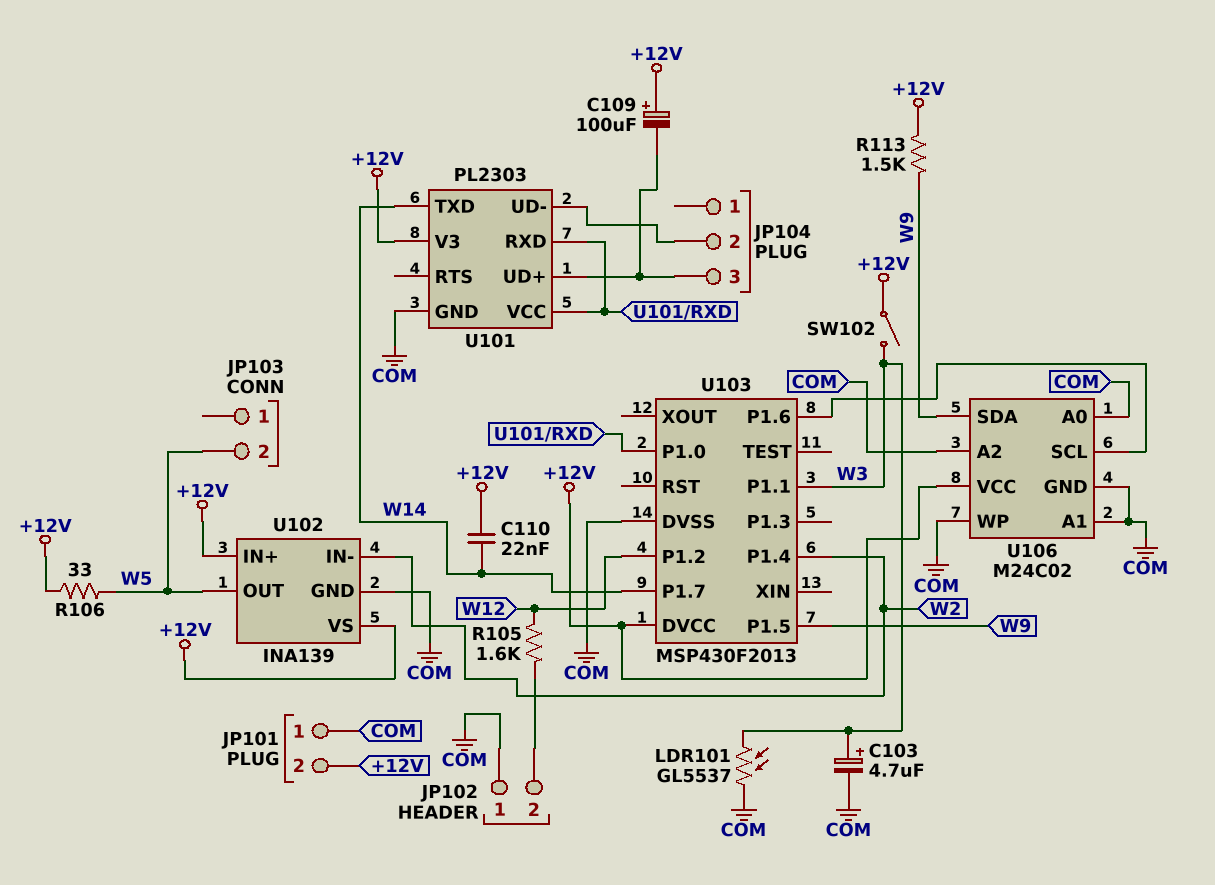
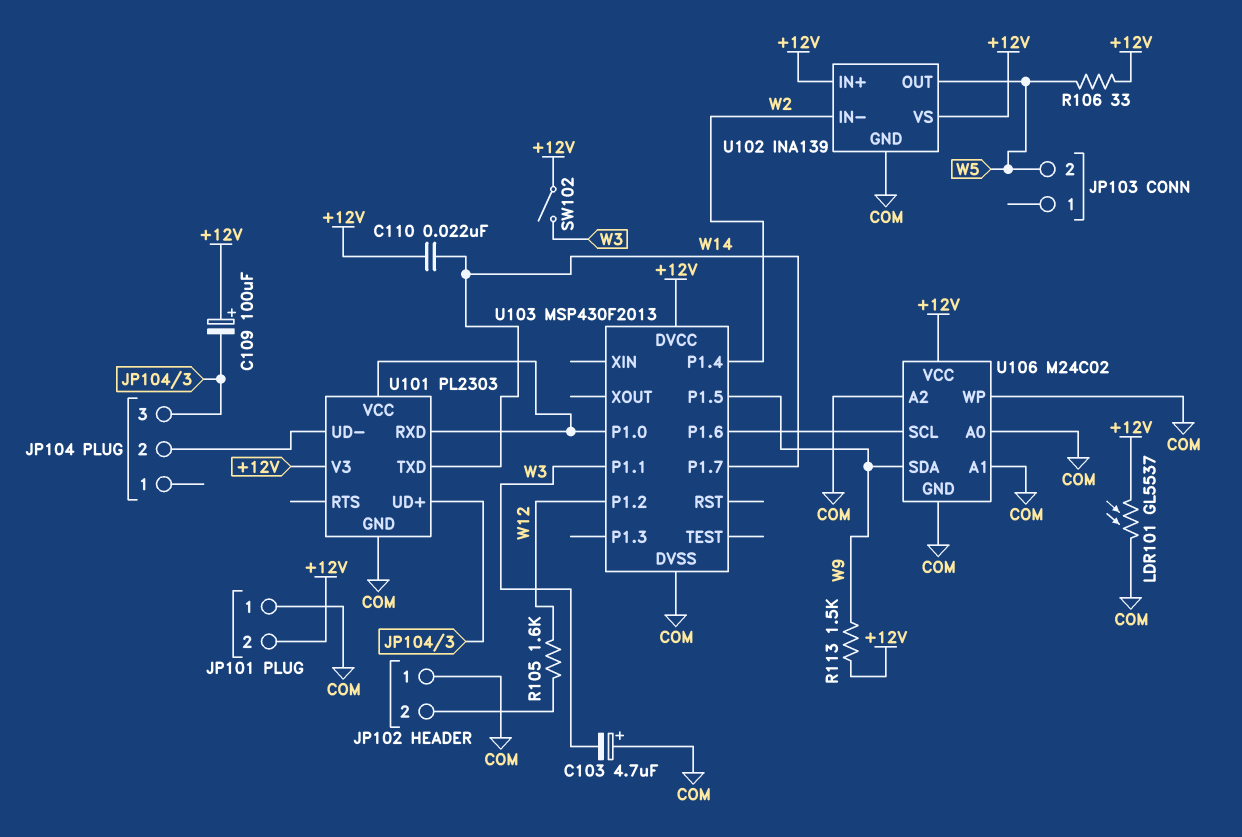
C103: 4.7uF (plus W3, minus COM) -> 4.7uF (plus COM, minus W3)
LDR101: GL5537 (COM, W3) -> GL5537 (+12V, COM)

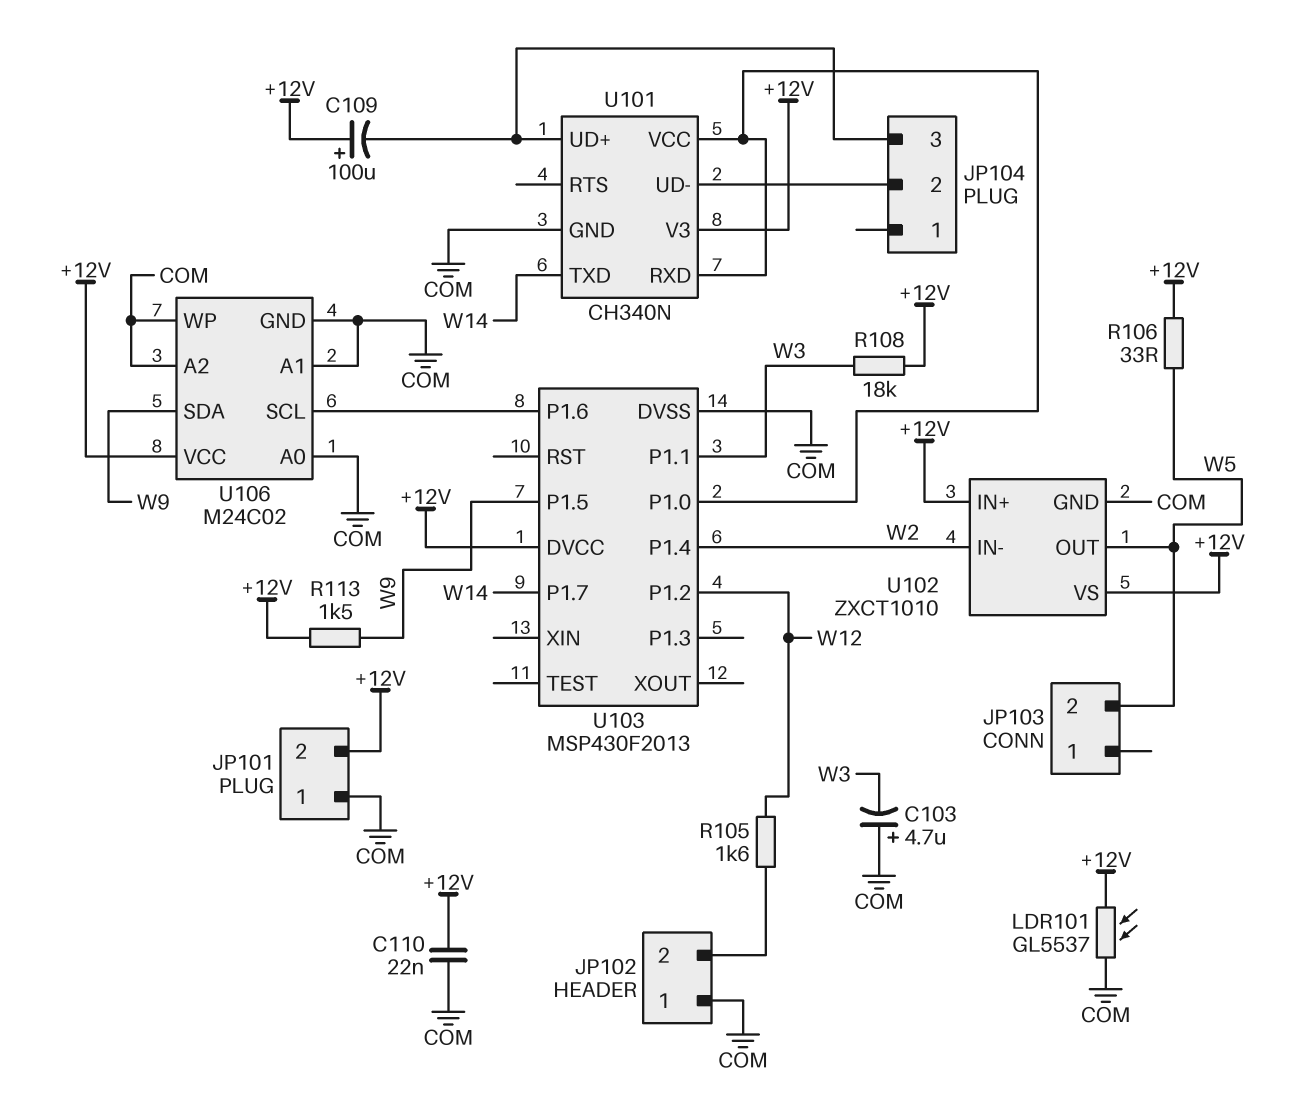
C110: 22nF (+12V, W14) -> 22nF (+12V, COM)
R108: none -> 18k (+12V, W3)
SW102: switch (+12V, W3) -> none
U101: PL2303 -> CH340N
U102: INA139 -> ZXCT1010

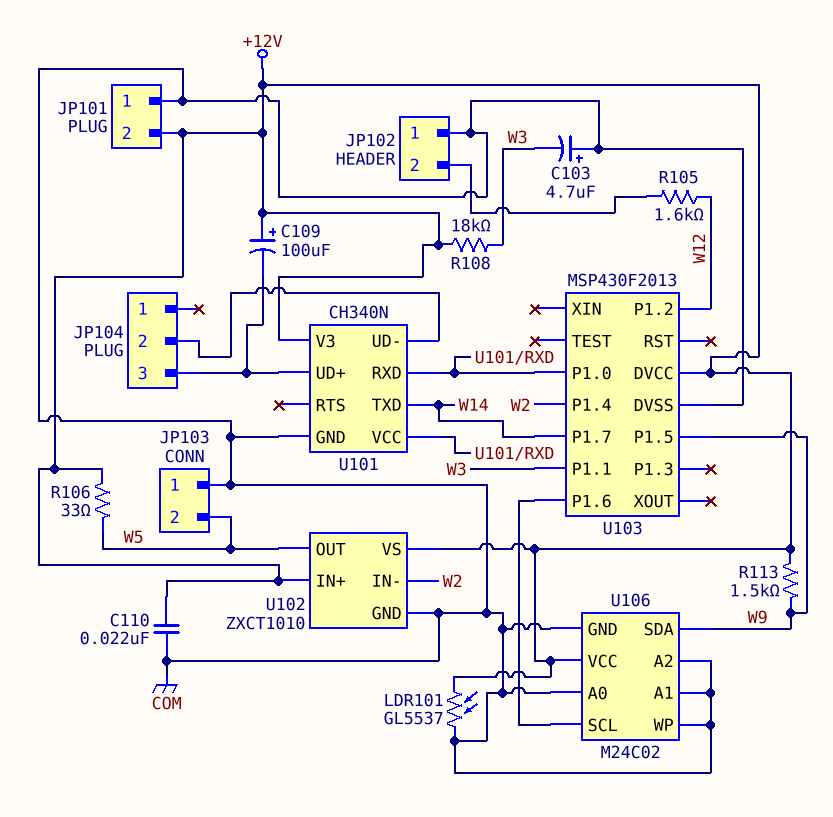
JP103 pin 1: none -> COM

